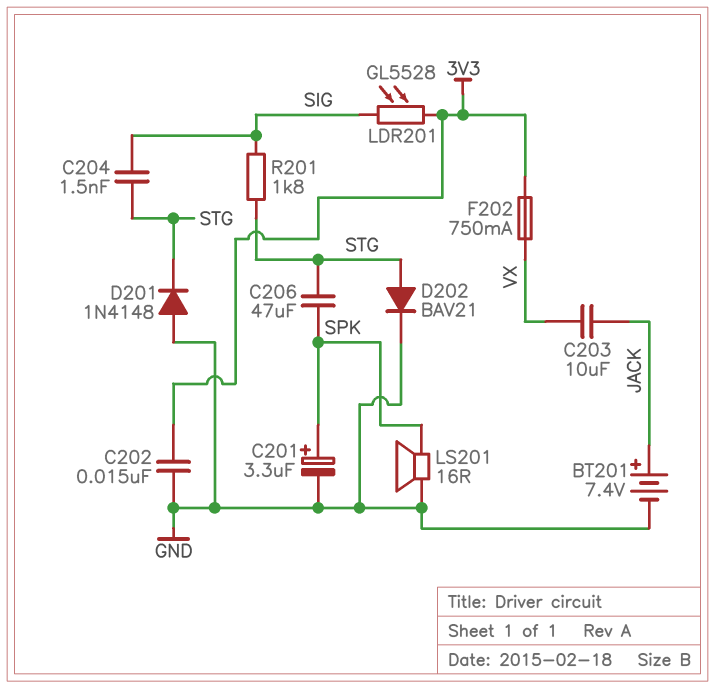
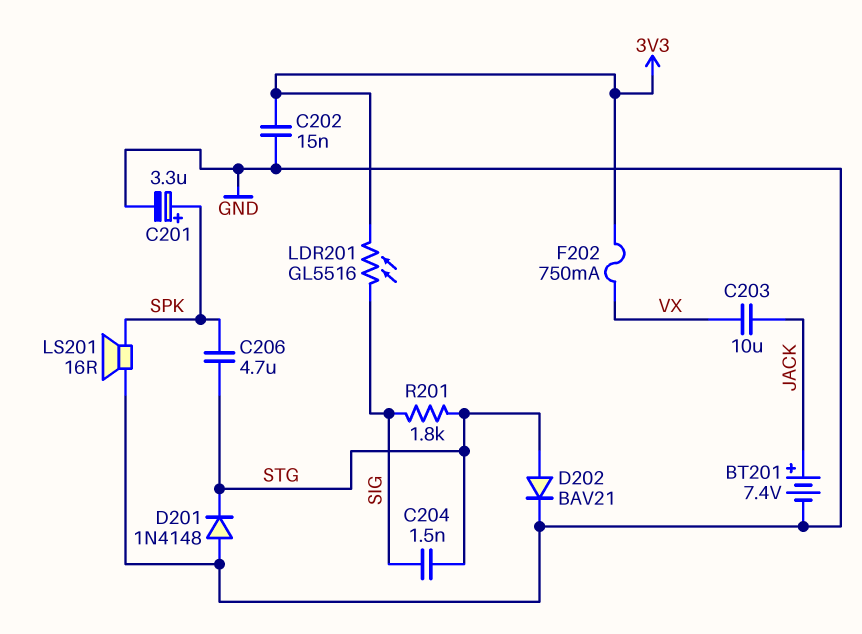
C206: 47uF (SPK, STG) -> 4.7uF (SPK, STG)
LDR201: GL5528 (3V3, SIG) -> GL5516 (3V3, SIG)

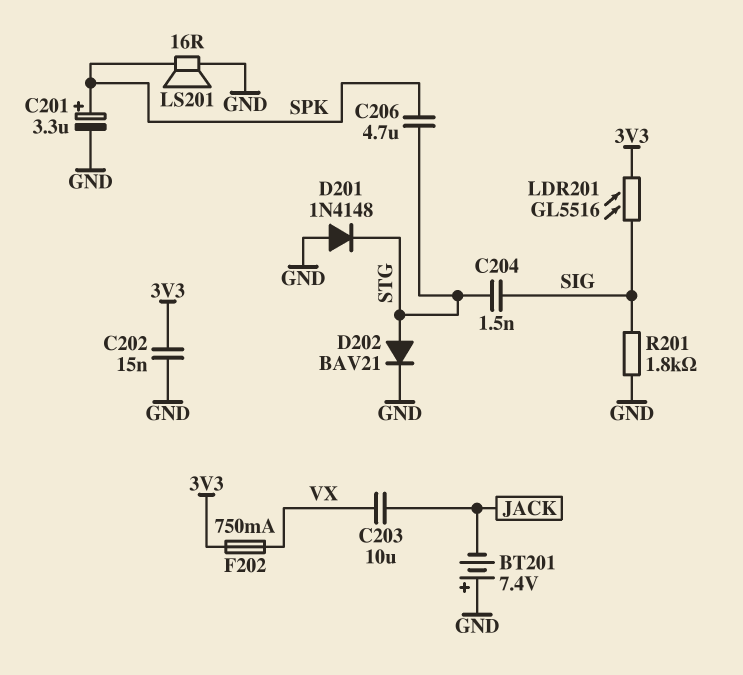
BT201: 7.4V (plus JACK, minus GND) -> 7.4V (plus GND, minus JACK)
R201: 1.8k (SIG, STG) -> 1.8k (GND, SIG)

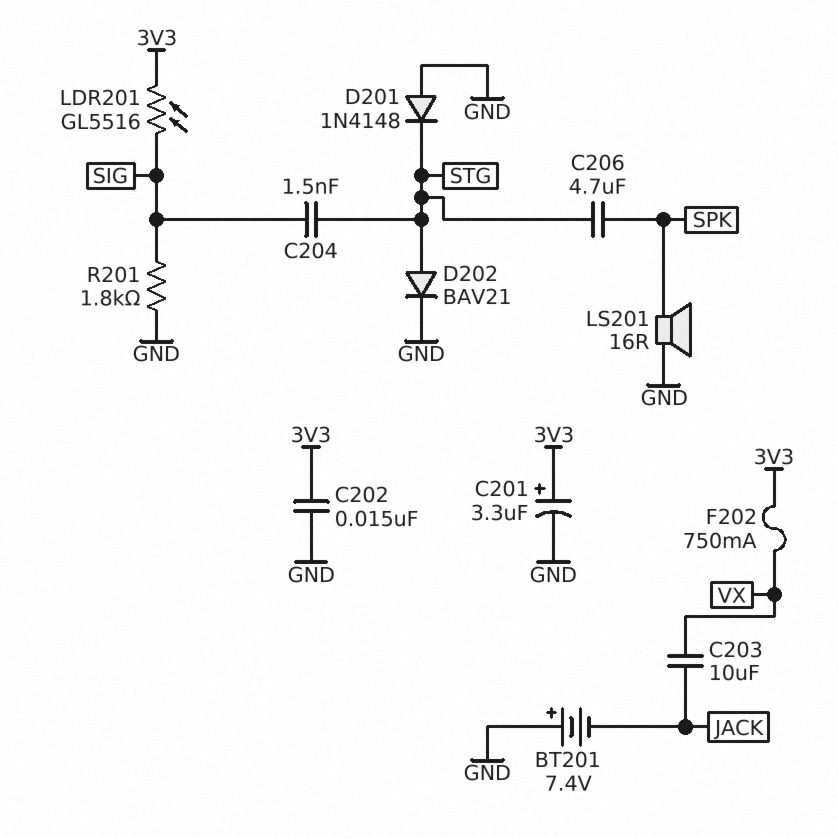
C201: 3.3uF (plus SPK, minus GND) -> 3.3uF (plus 3V3, minus GND)

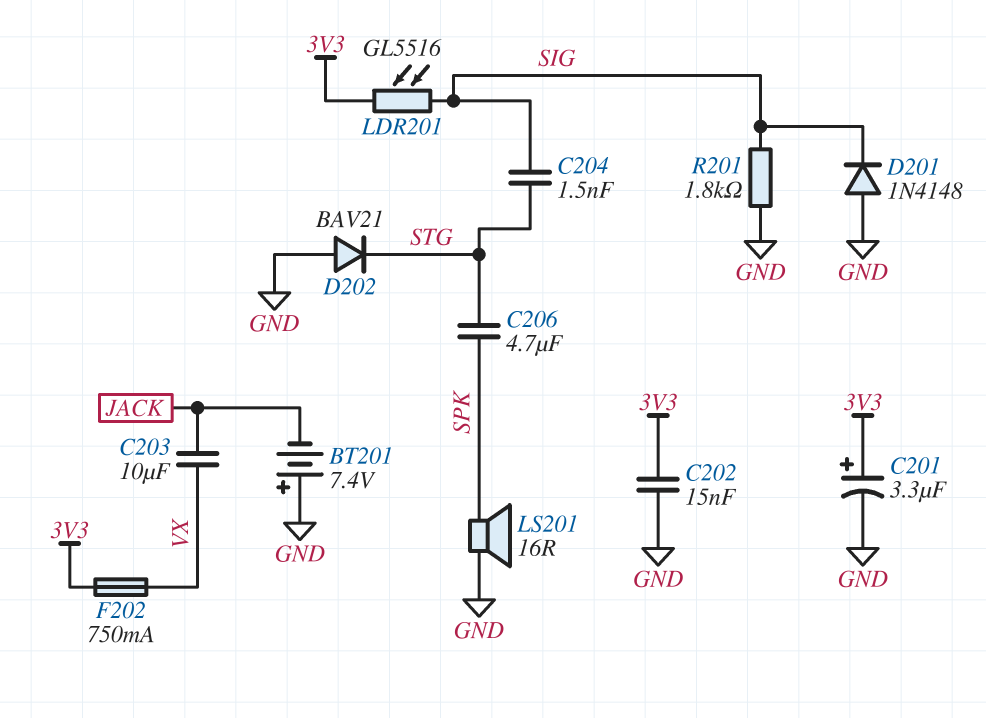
D201: diode 1N4148 (A GND, K STG) -> diode 1N4148 (A GND, K SIG)
D202: diode BAV21 (A STG, K GND) -> diode BAV21 (A GND, K STG)

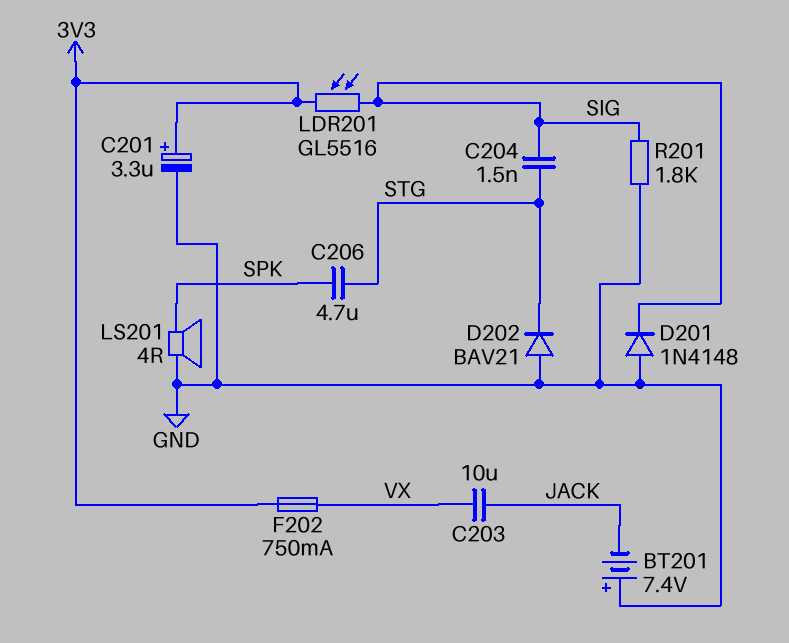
C202: 15nF (3V3, GND) -> none
LS201: speaker 16R (GND, SPK) -> speaker 4R (GND, SPK)

